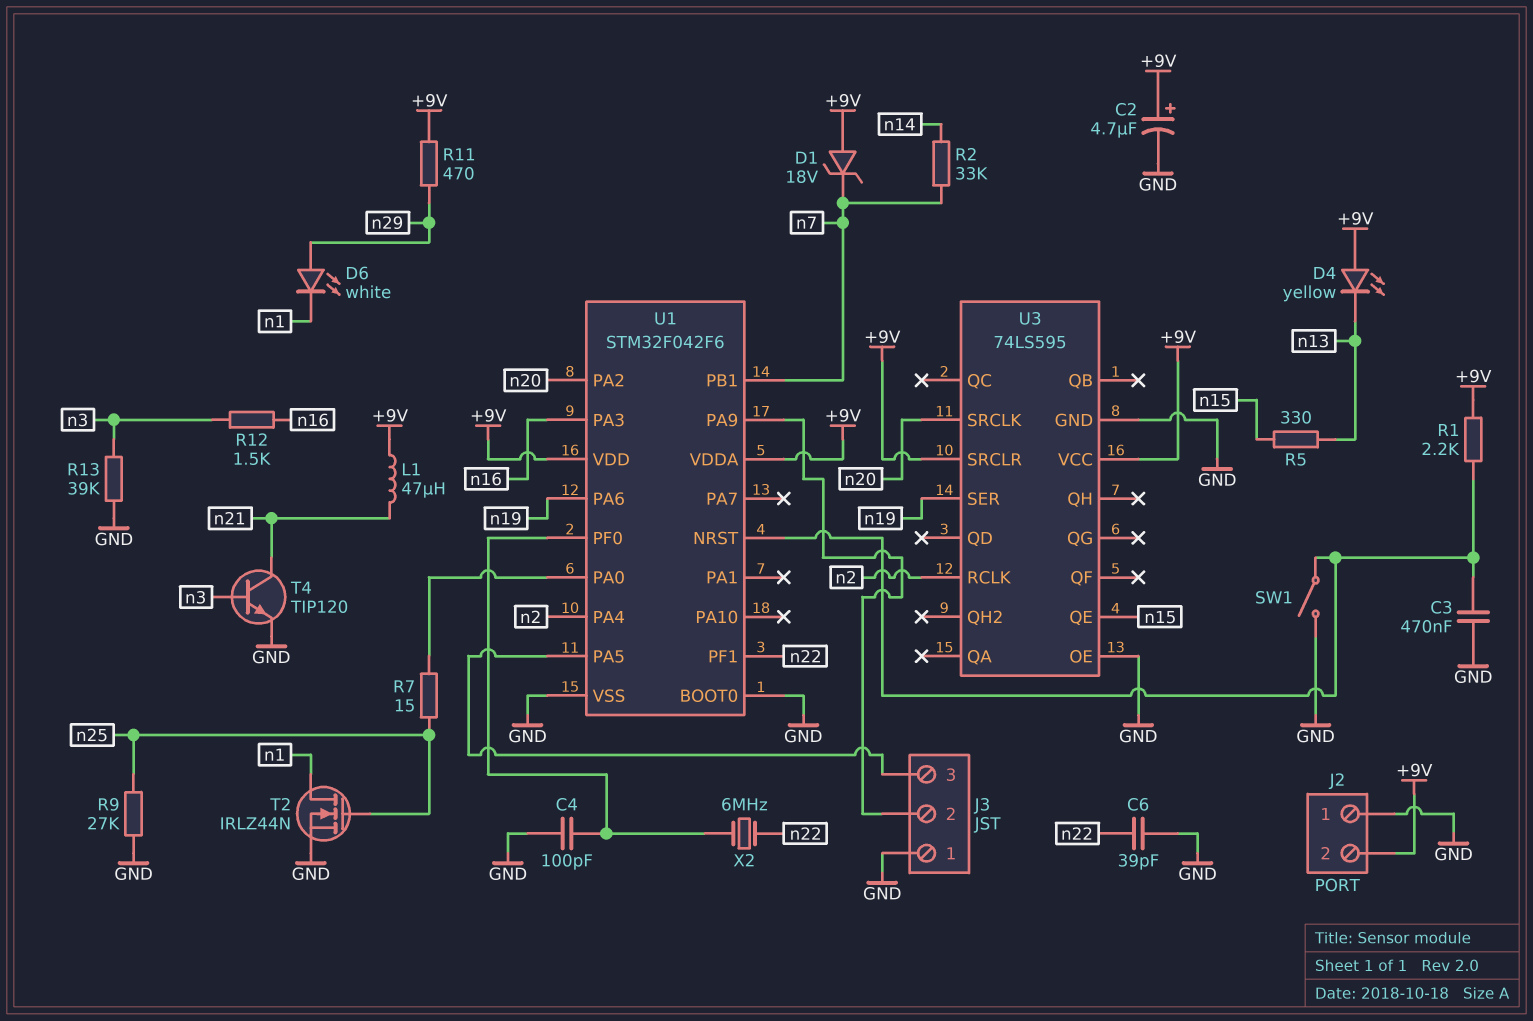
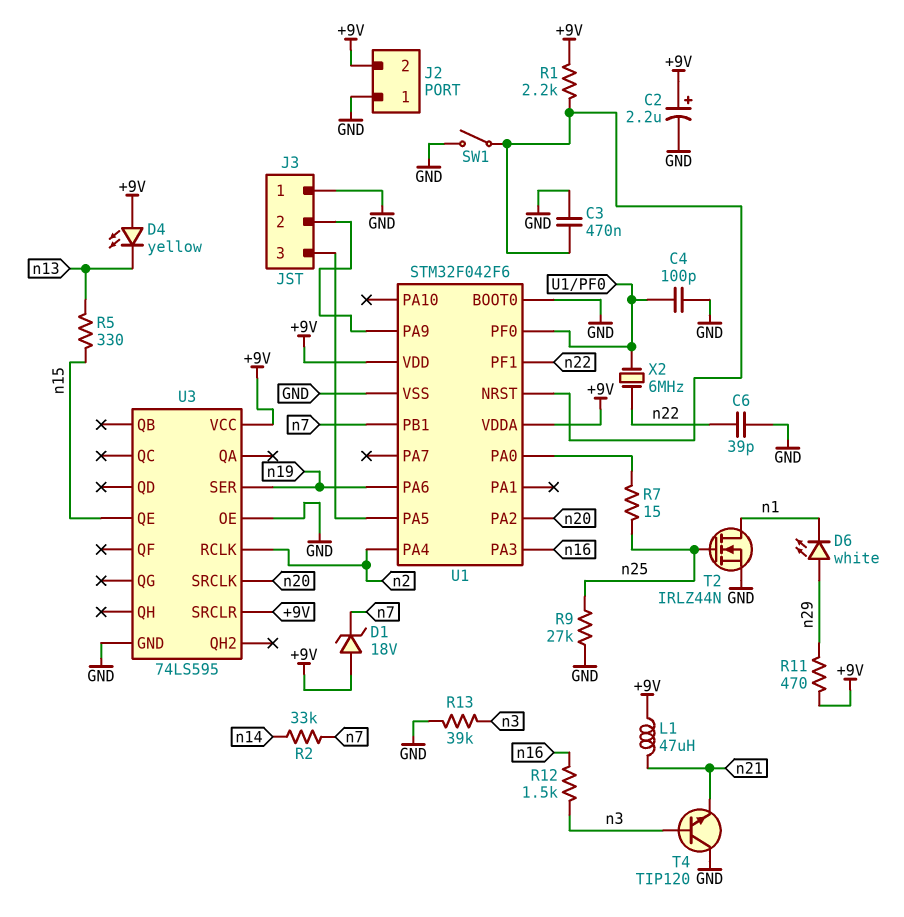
C2: 4.7uF (plus +9V, minus GND) -> 2.2uF (plus +9V, minus GND)
T4: NPN TIP120 (B n3, C n21, E GND) -> NPN TIP120 (B n3, C GND, E n21)

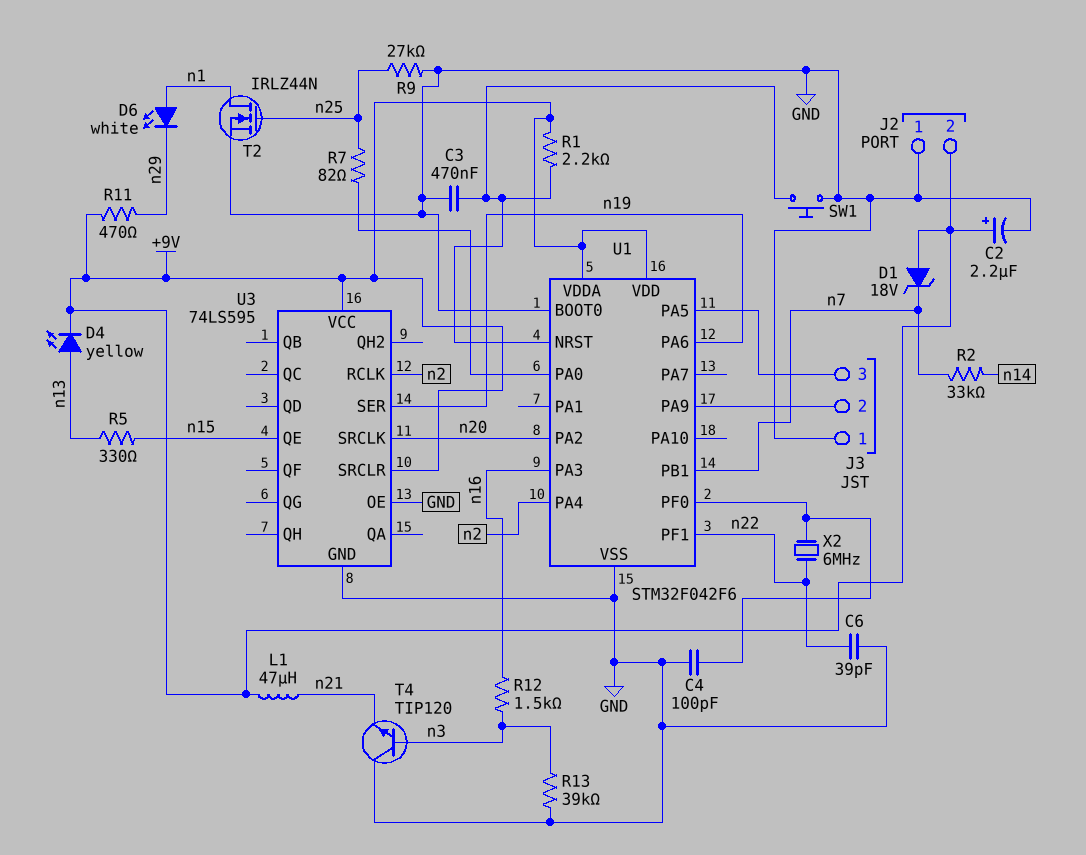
D4: LED yellow (A +9V, K n13) -> LED yellow (A n13, K +9V)
D6: LED white (A n29, K n1) -> LED white (A n1, K n29)
R7: 15 (U1/PA0, n25) -> 82 (U1/PA0, n25)
SW1: switch (GND, U1/NRST) -> button (GND, U1/NRST)

